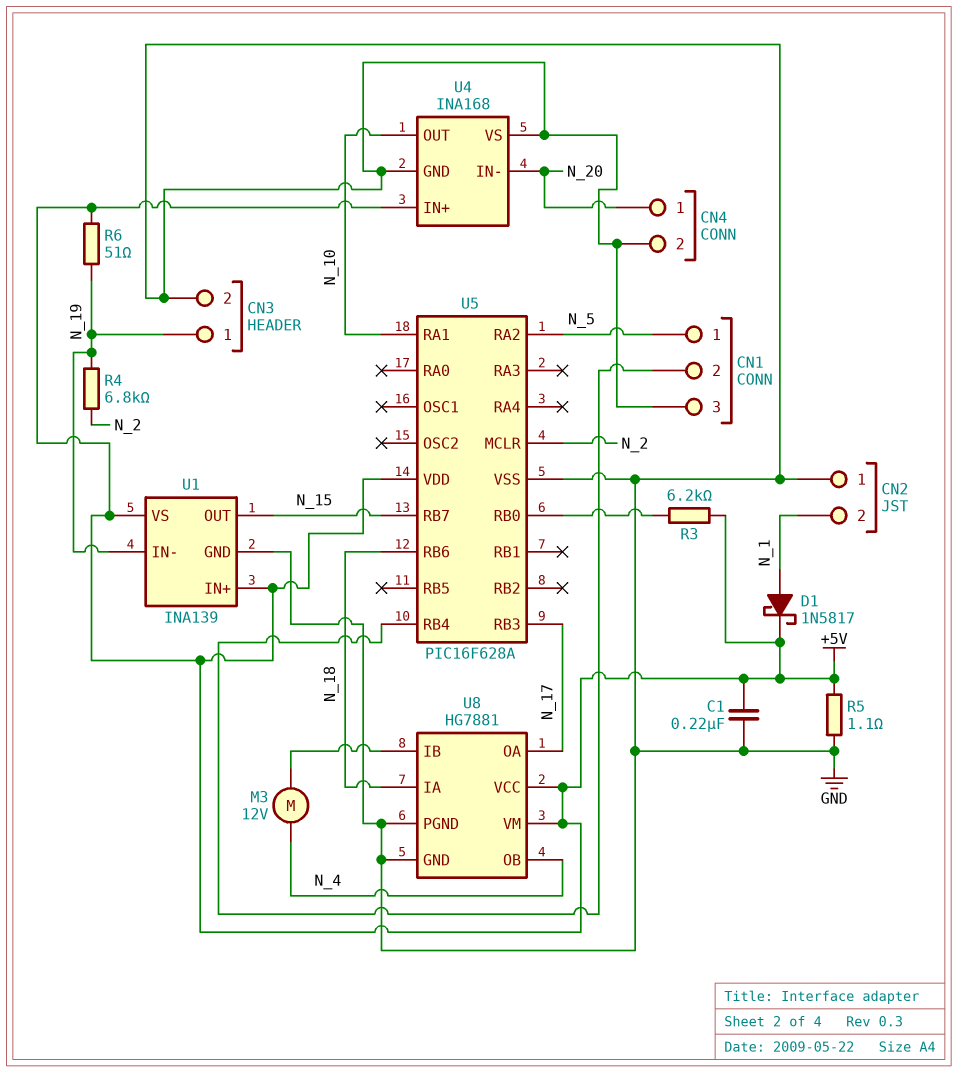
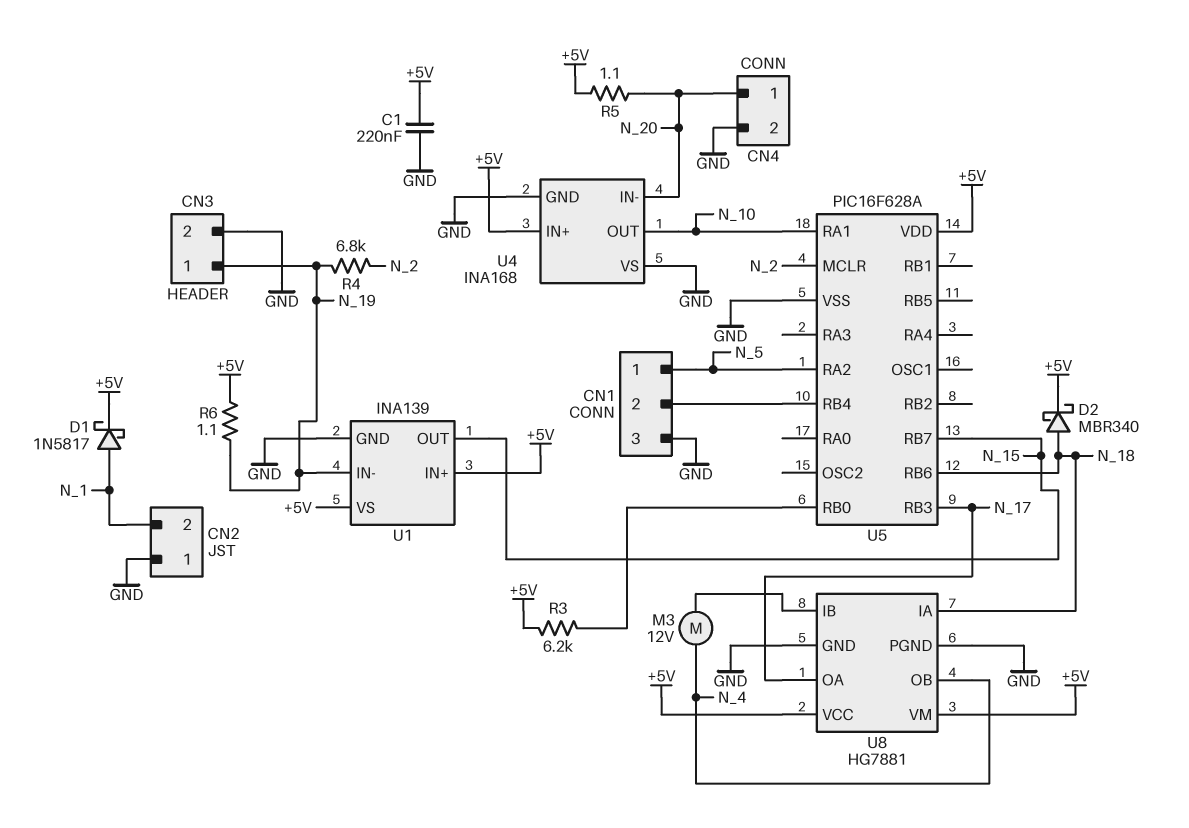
D2: none -> schottky MBR340 (A N_18, K +5V)
R5: 1.1 (+5V, GND) -> 1.1 (+5V, N_20)
R6: 51 (+5V, N_19) -> 1.1 (+5V, N_19)

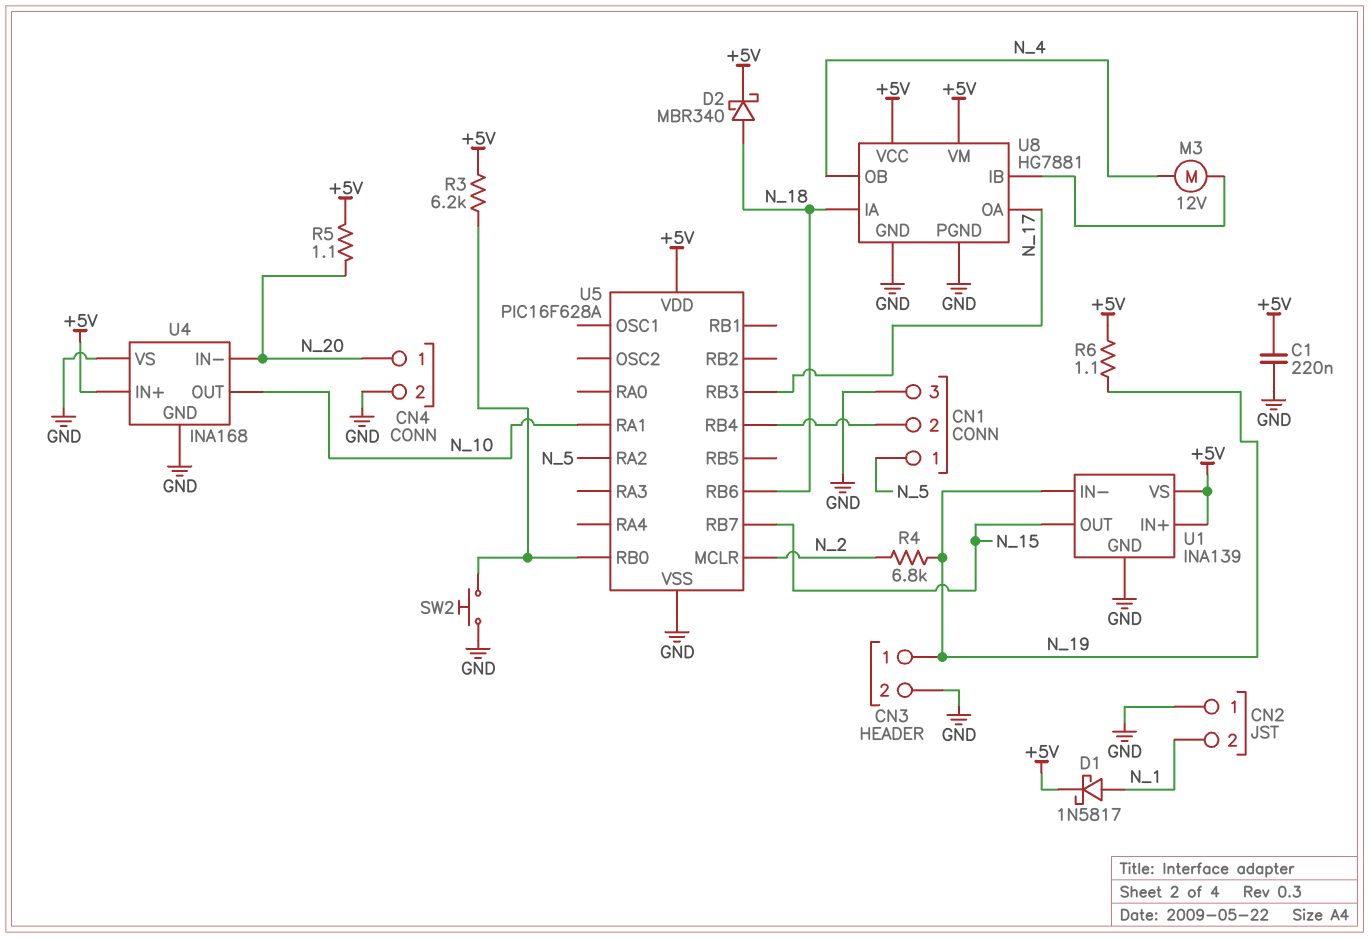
SW2: none -> button (GND, U5/RB0)

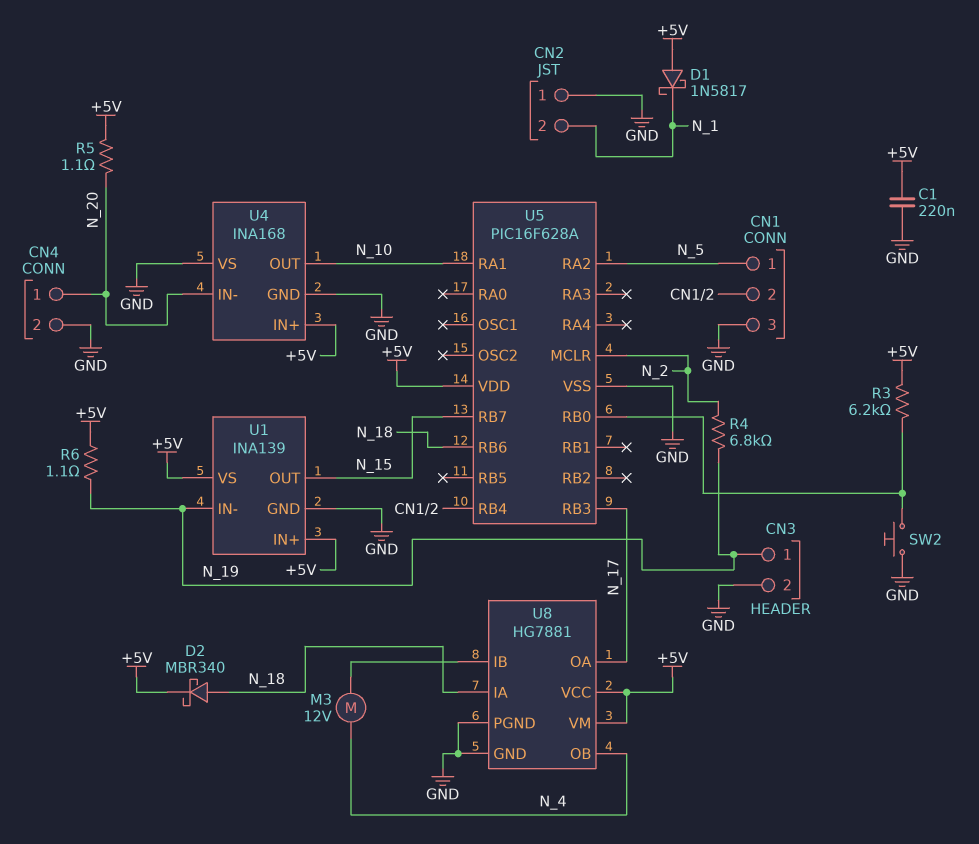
D1: schottky 1N5817 (A N_1, K +5V) -> schottky 1N5817 (A +5V, K N_1)

